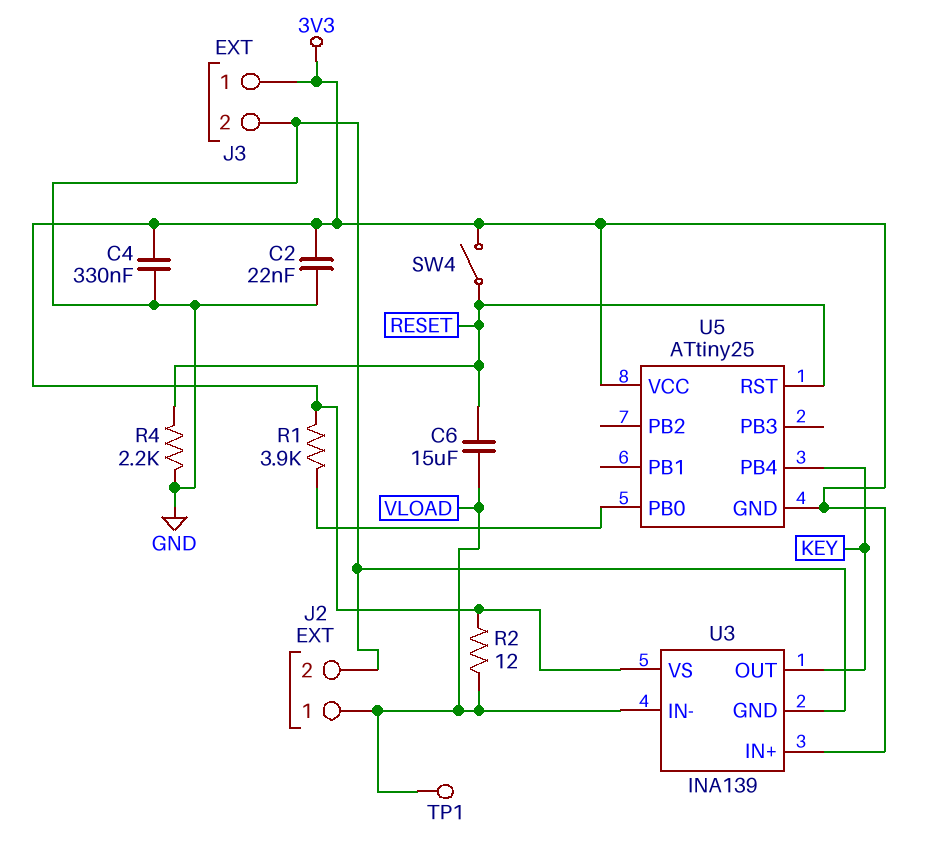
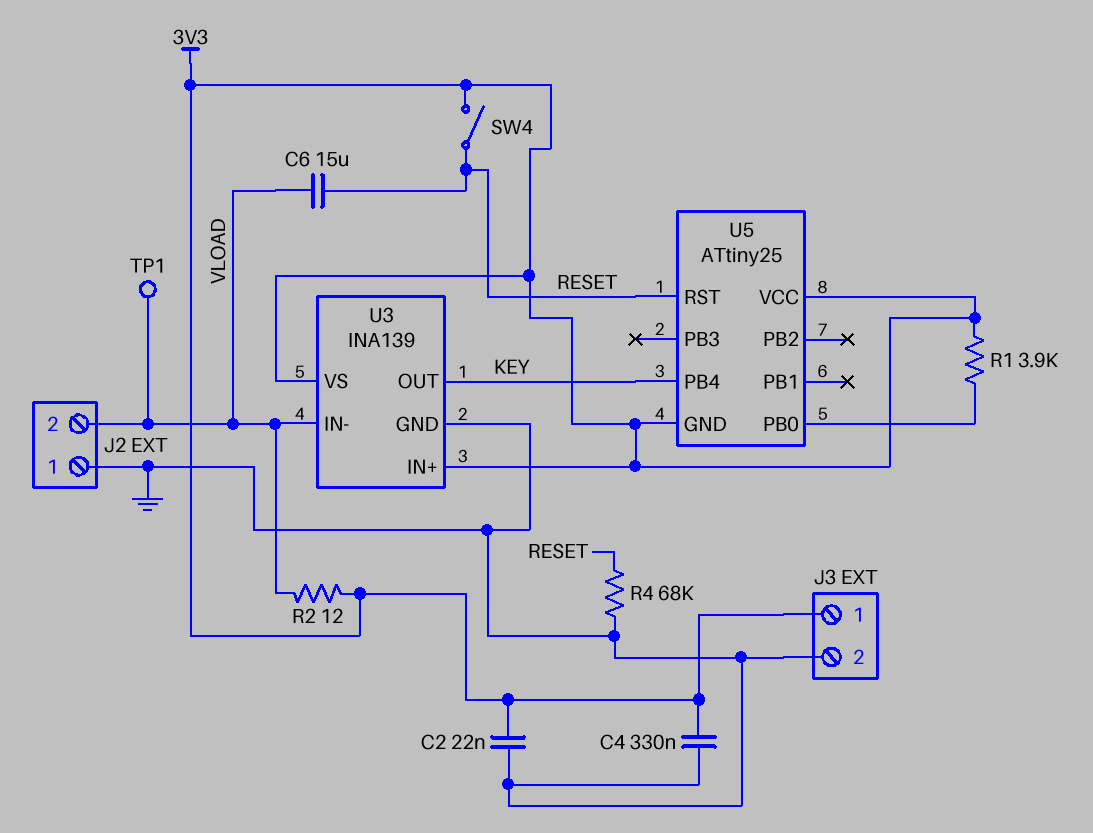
J2 pin 1: VLOAD -> GND
J2 pin 2: GND -> VLOAD
R4: 2.2k (GND, RESET) -> 68k (GND, RESET)

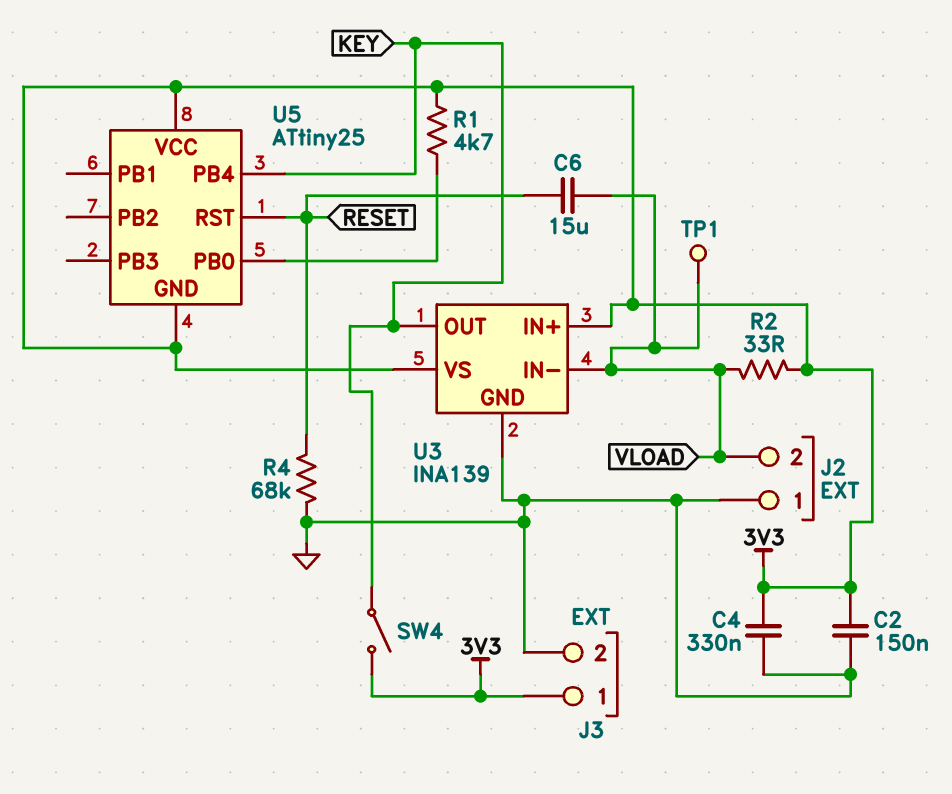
C2: 22nF (3V3, GND) -> 150nF (3V3, GND)
R1: 3.9k (3V3, U5/PB0) -> 4.7k (3V3, U5/PB0)
R2: 12 (3V3, VLOAD) -> 33 (3V3, VLOAD)
SW4: switch (3V3, RESET) -> switch (3V3, KEY)

